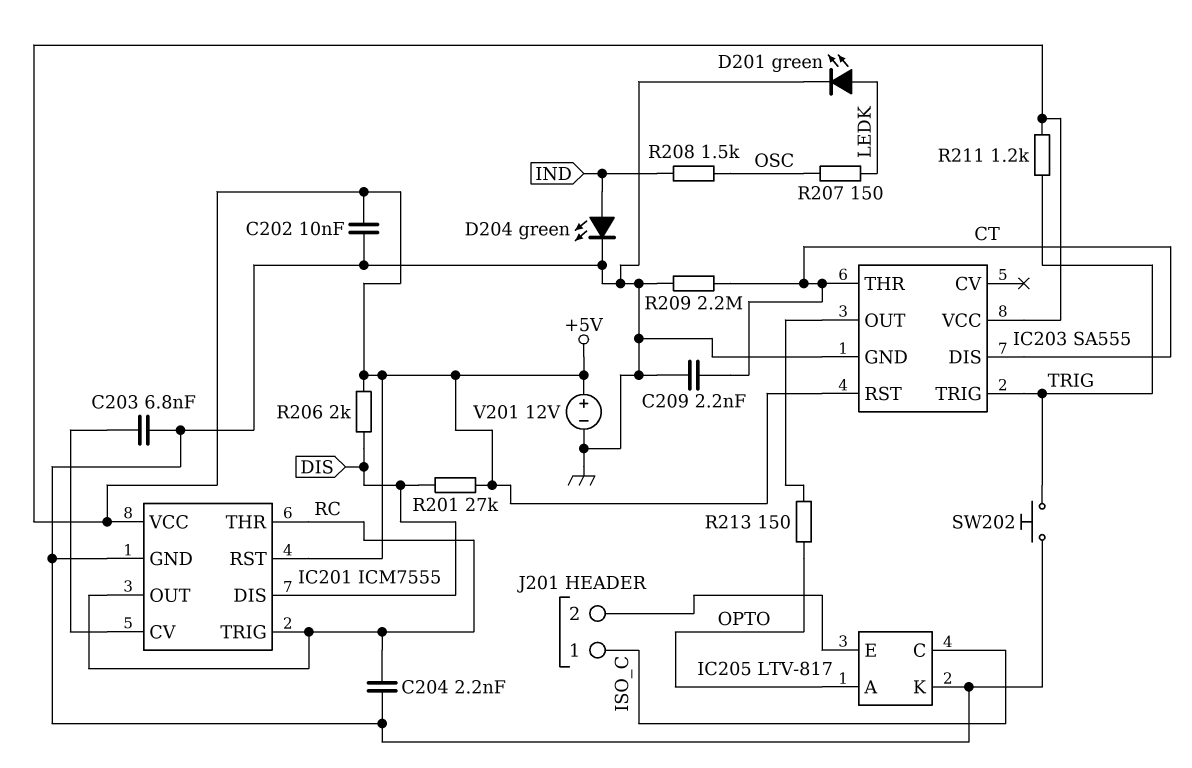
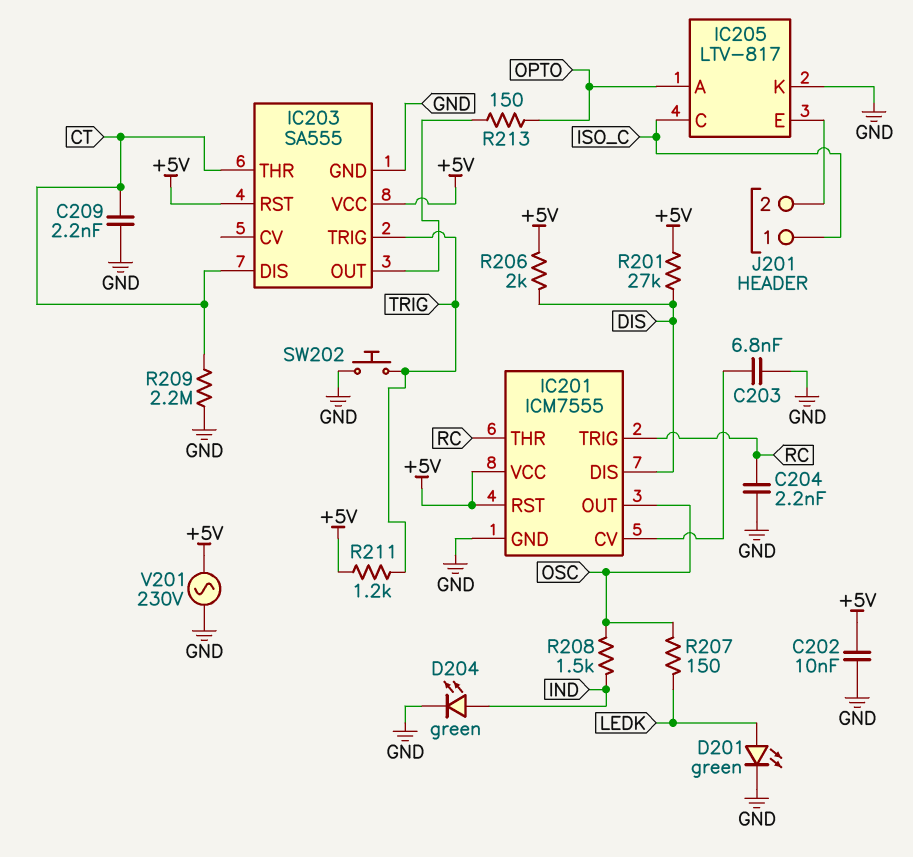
IC201 pin OUT: RC -> OSC
V201: 12V (plus +5V, minus GND) -> AC 230V (+5V, GND)

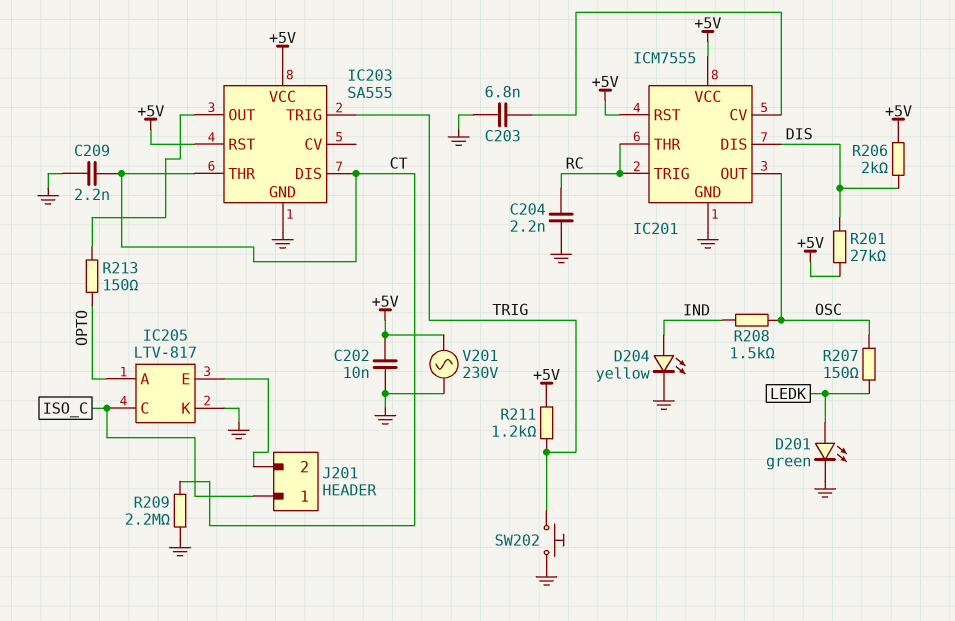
D204: LED green (A IND, K GND) -> LED yellow (A IND, K GND)

